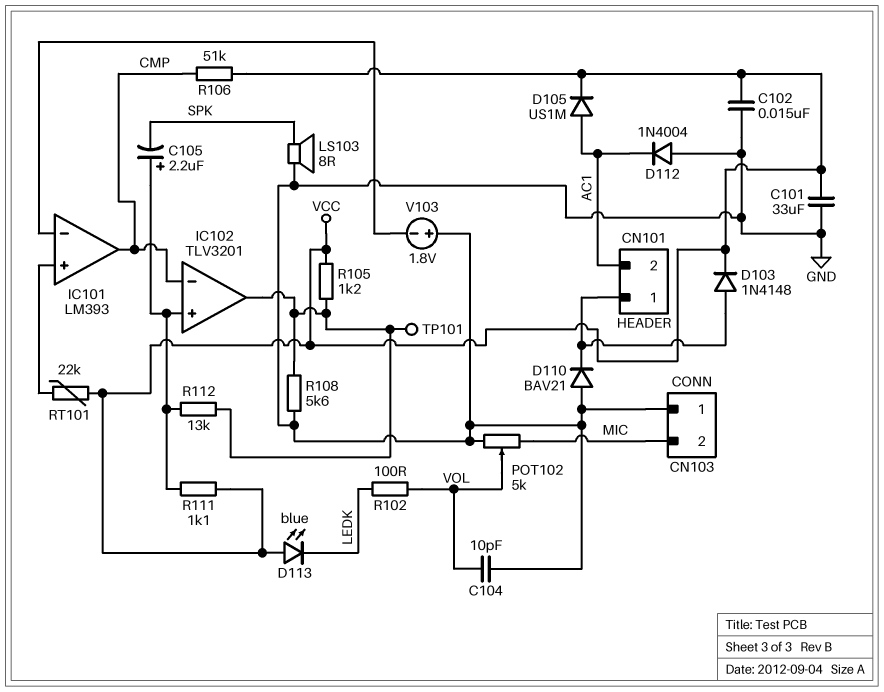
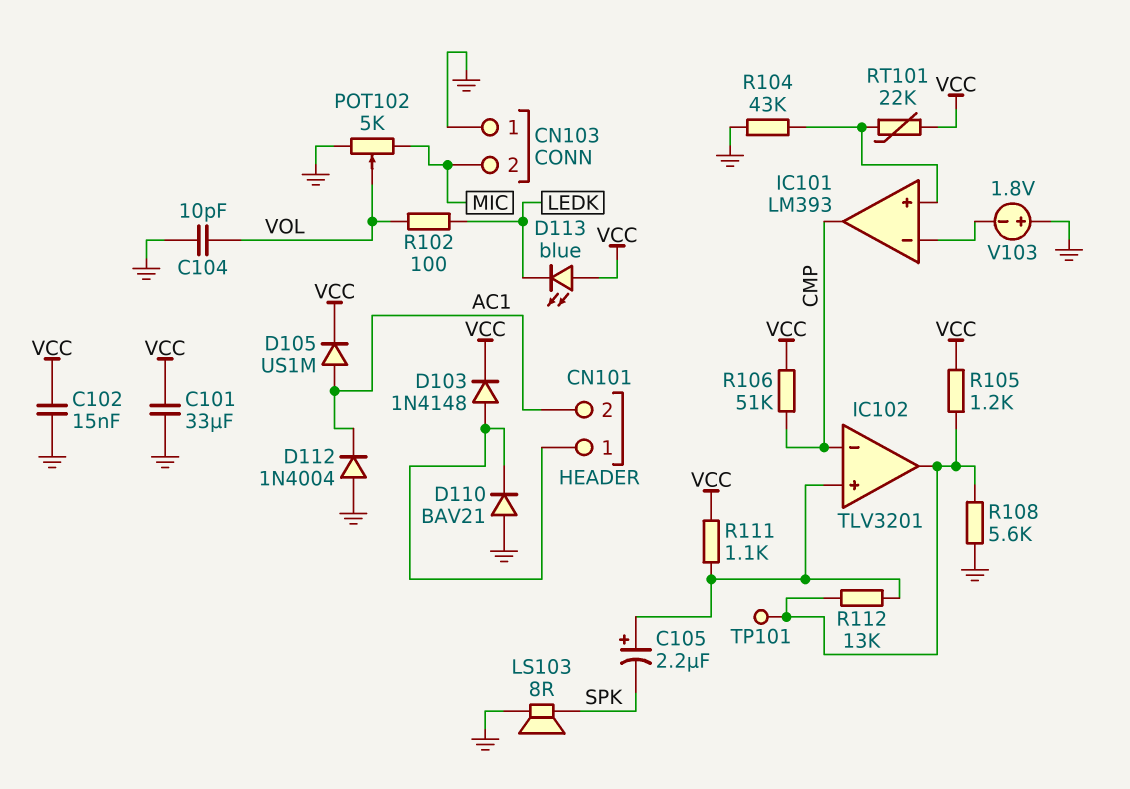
R104: none -> 43k (GND, IC101/in+)

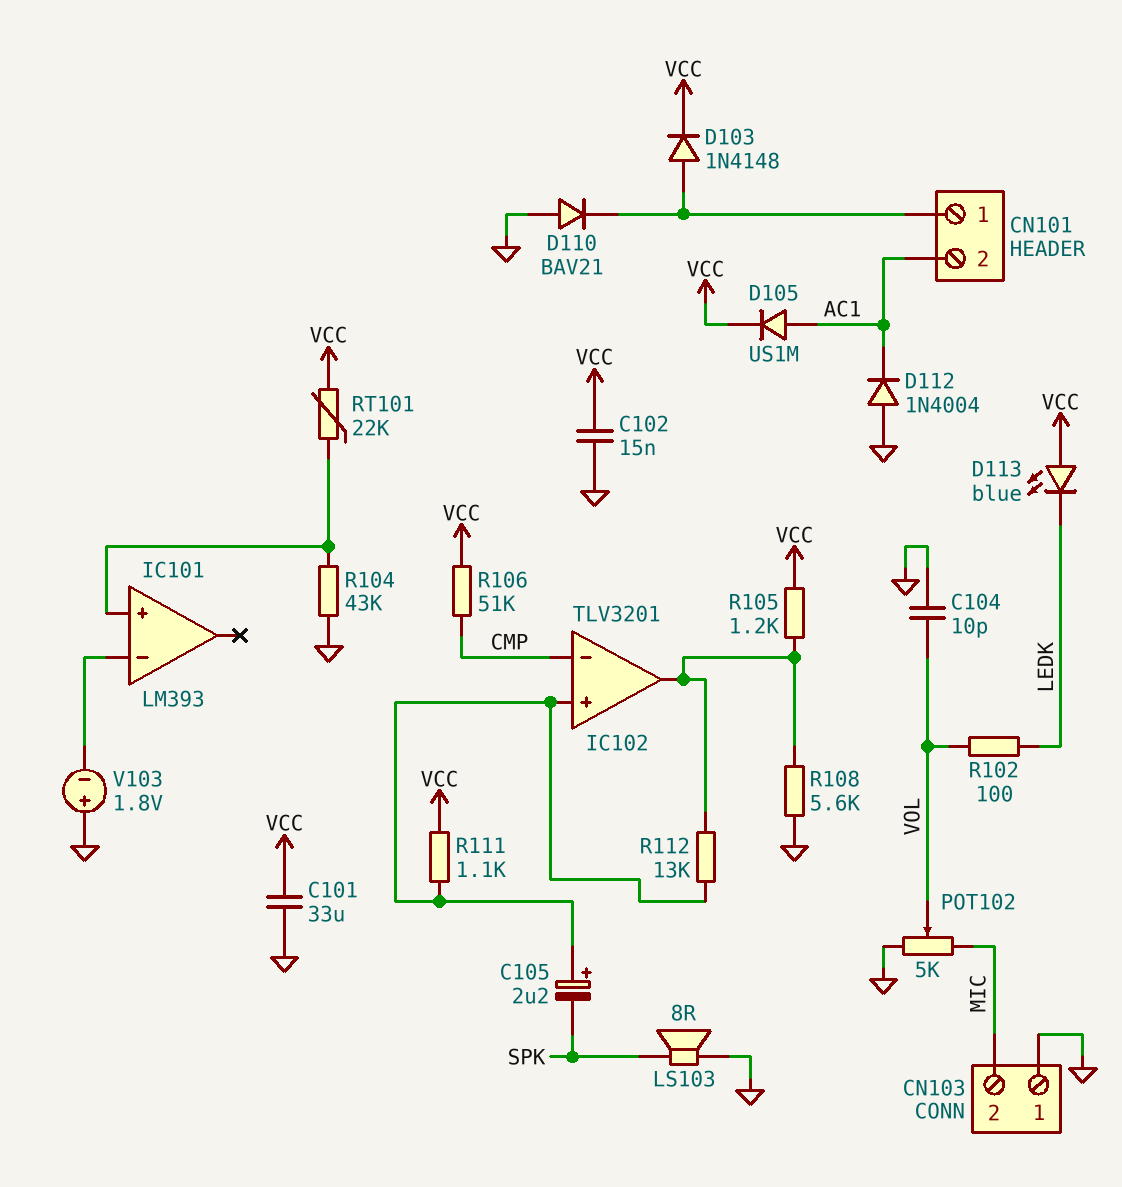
IC101 pin out: CMP -> none
TP101: test point (IC102/out) -> none

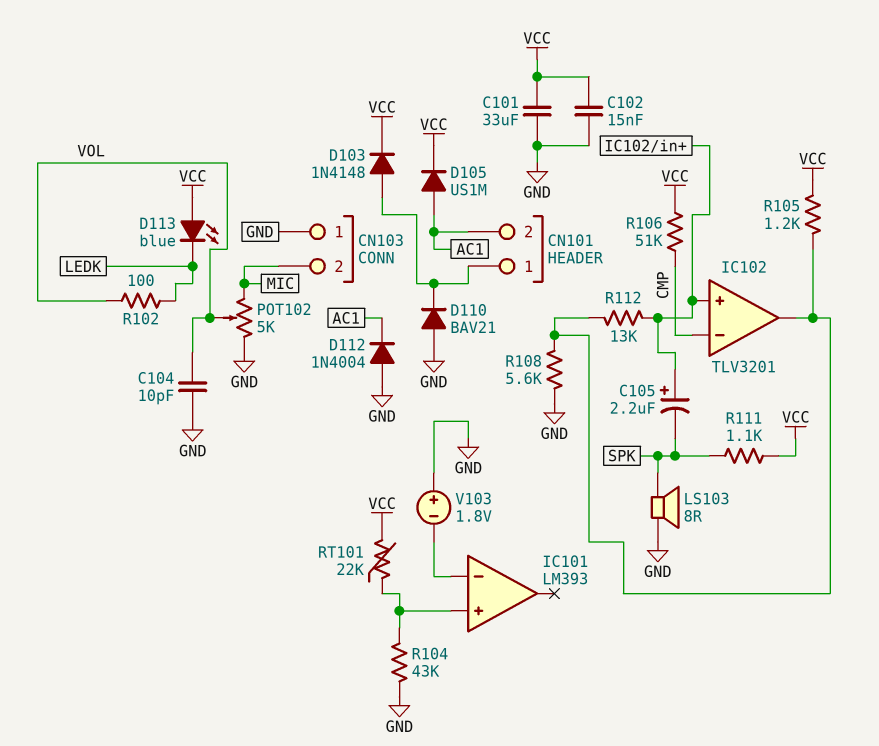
R111: 1.1k (IC102/in+, VCC) -> 1.1k (SPK, VCC)

